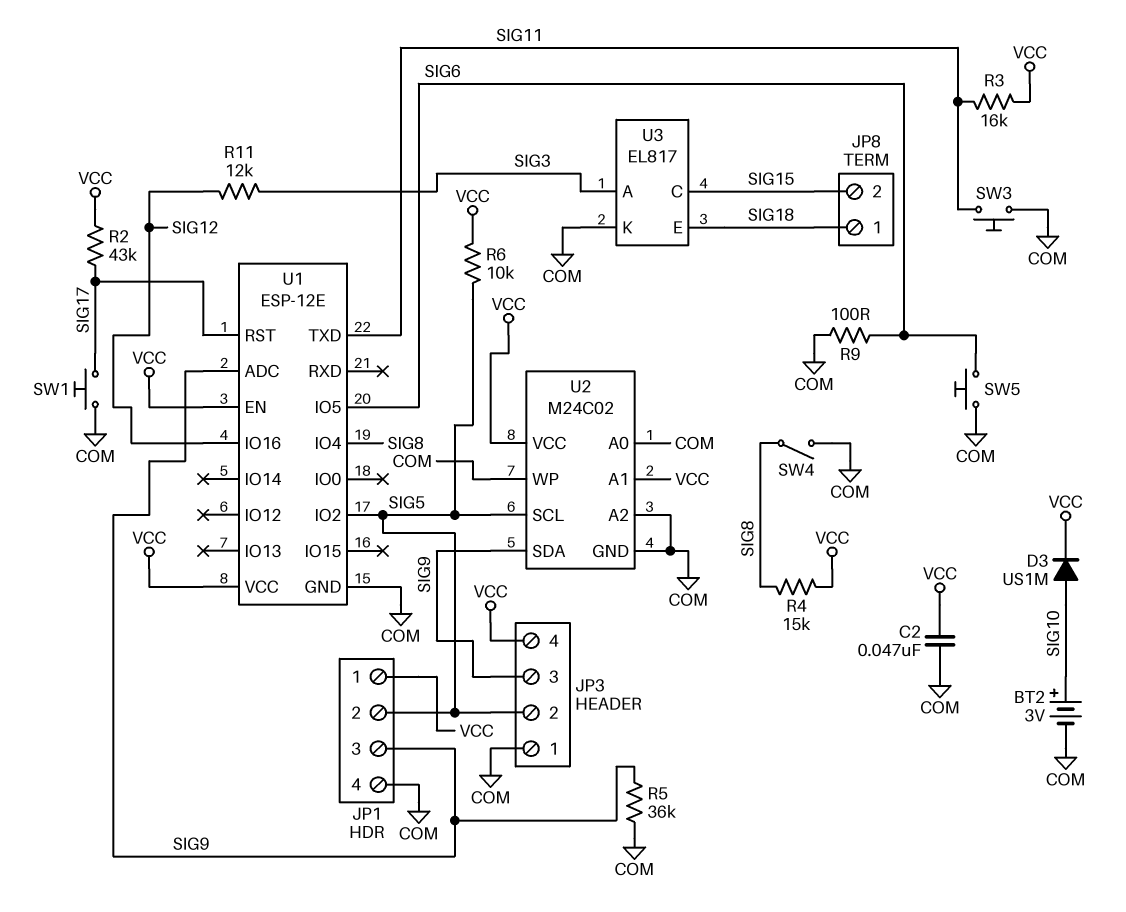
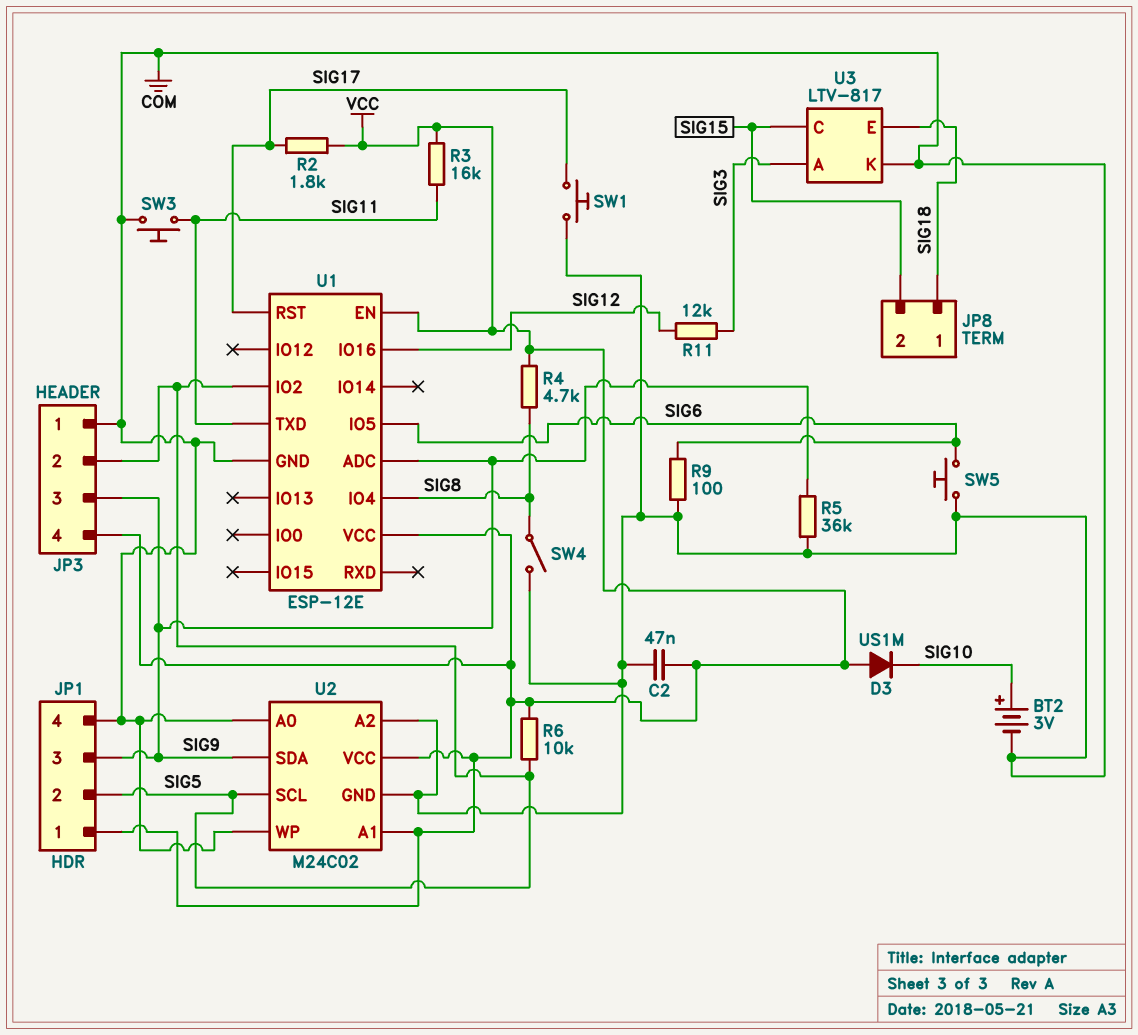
D3: diode US1M (A SIG10, K VCC) -> diode US1M (A VCC, K SIG10)
R2: 43k (SIG17, VCC) -> 1.8k (SIG17, VCC)
R4: 15k (SIG8, VCC) -> 4.7k (SIG8, VCC)
U3: EL817 -> LTV-817

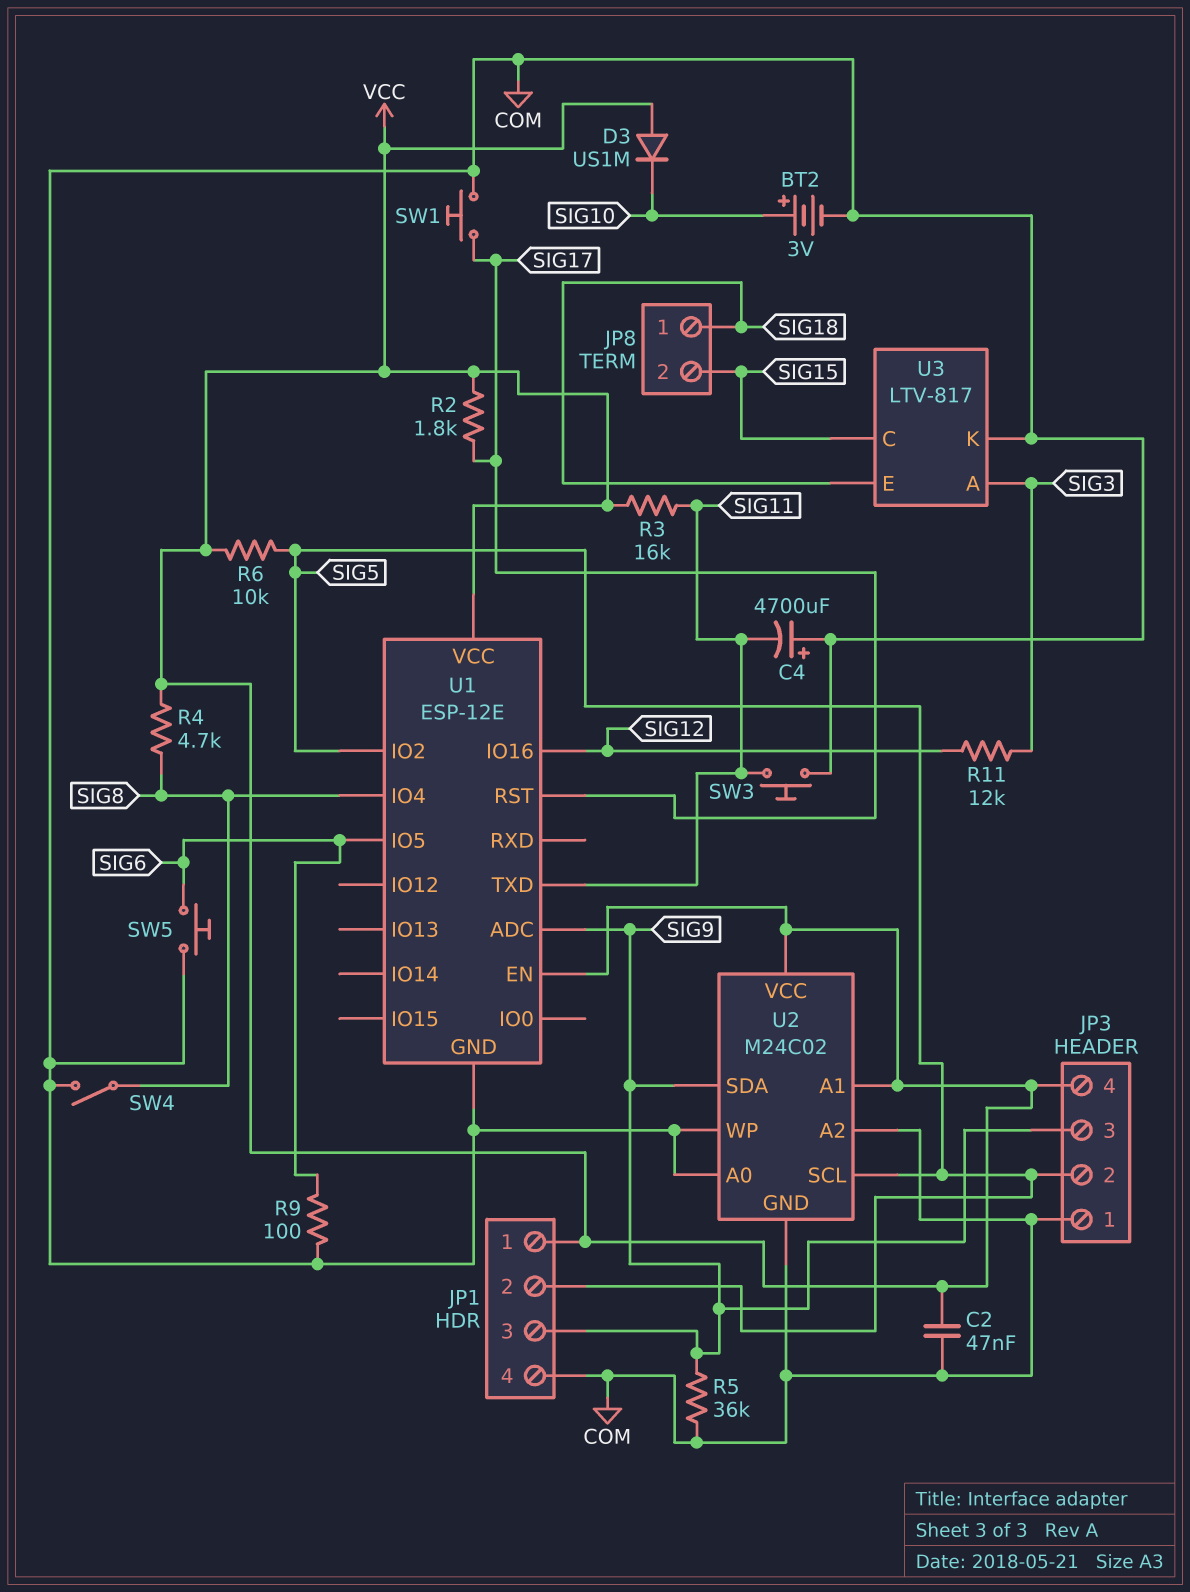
C4: none -> 4700uF (plus COM, minus SIG11)

